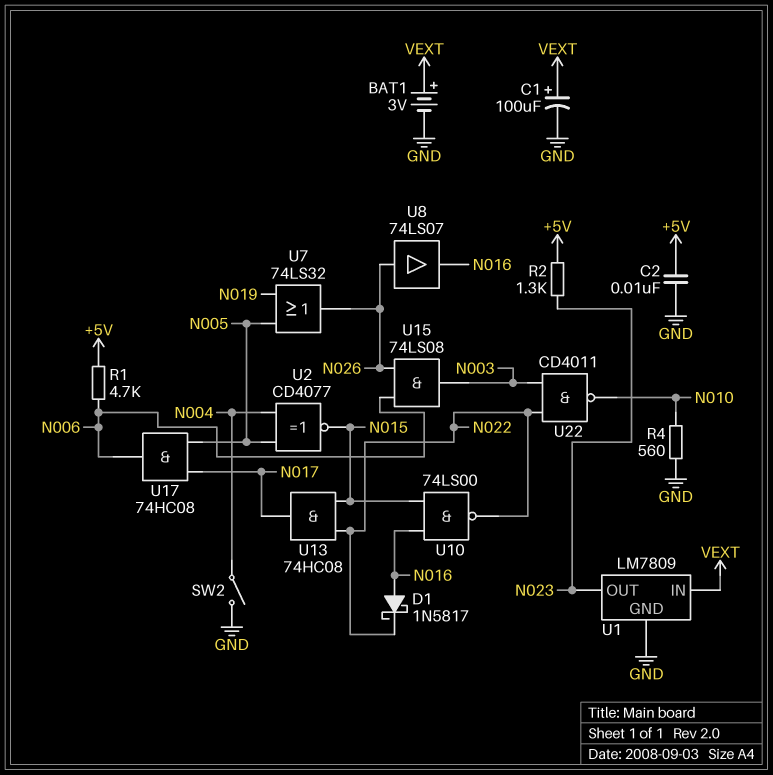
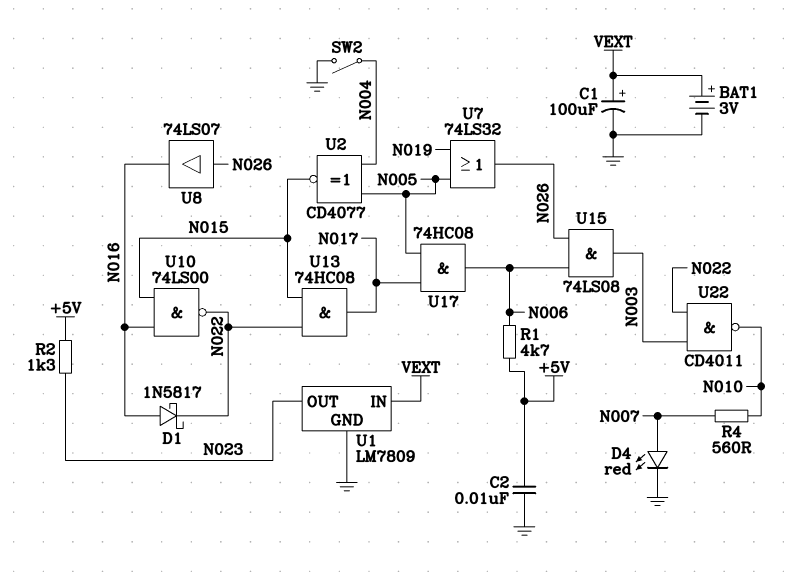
D4: none -> LED red (A N007, K GND)
R4: 560 (GND, N010) -> 560 (N007, N010)

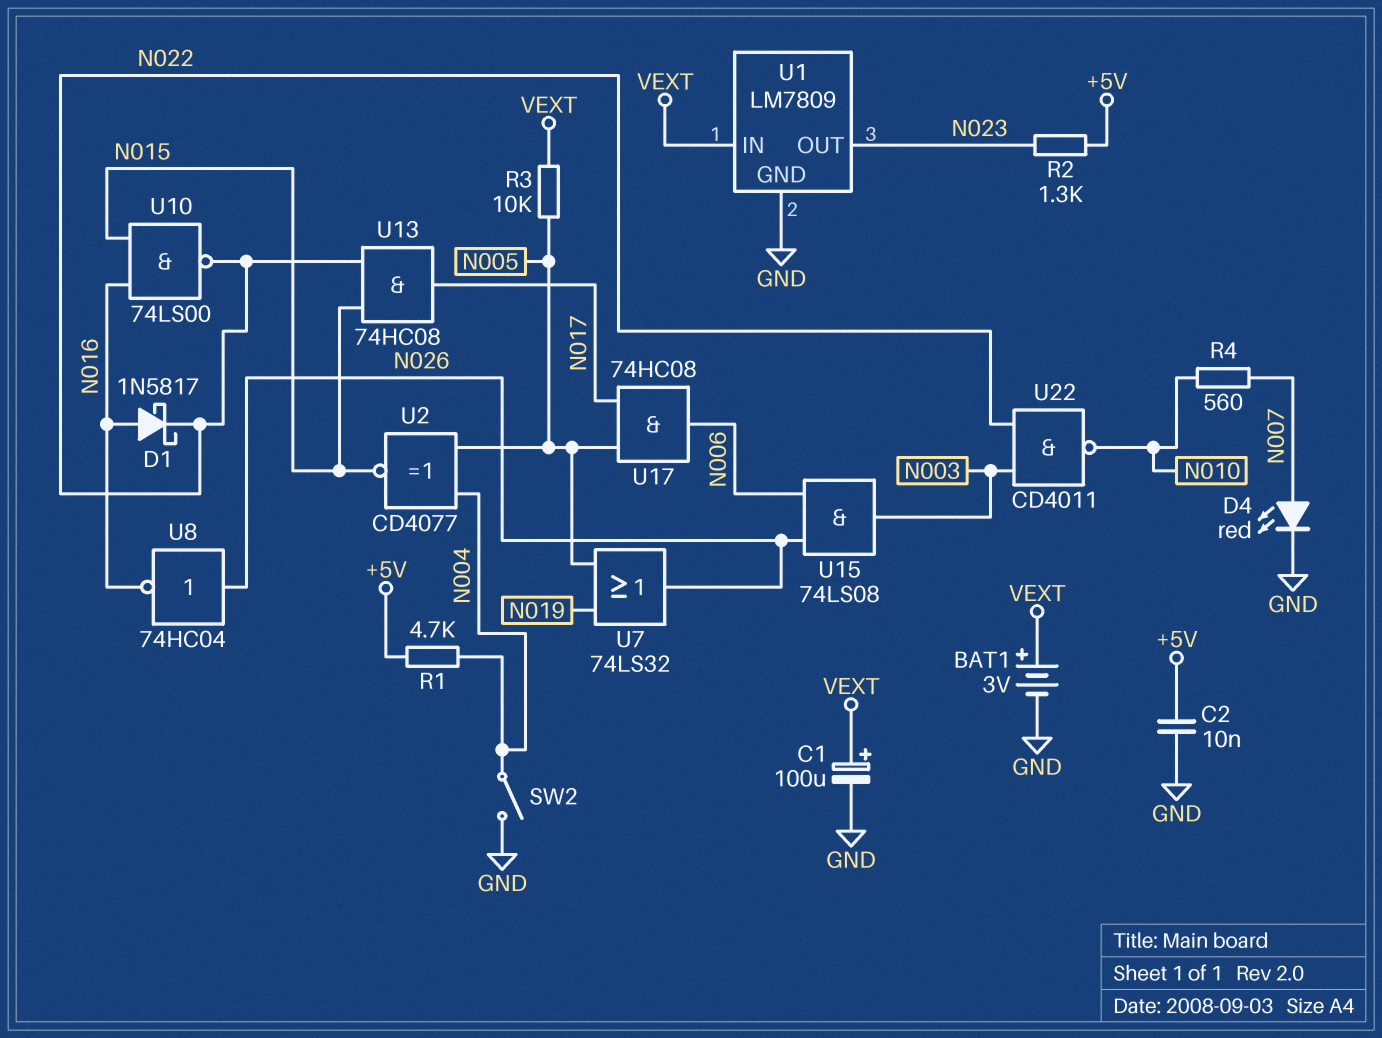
R1: 4.7k (+5V, N006) -> 4.7k (+5V, N004)
R3: none -> 10k (N005, VEXT)
U8: buffer 74LS07 (in N026, out N016) -> NOT 74HC04 (in N026, out N016)

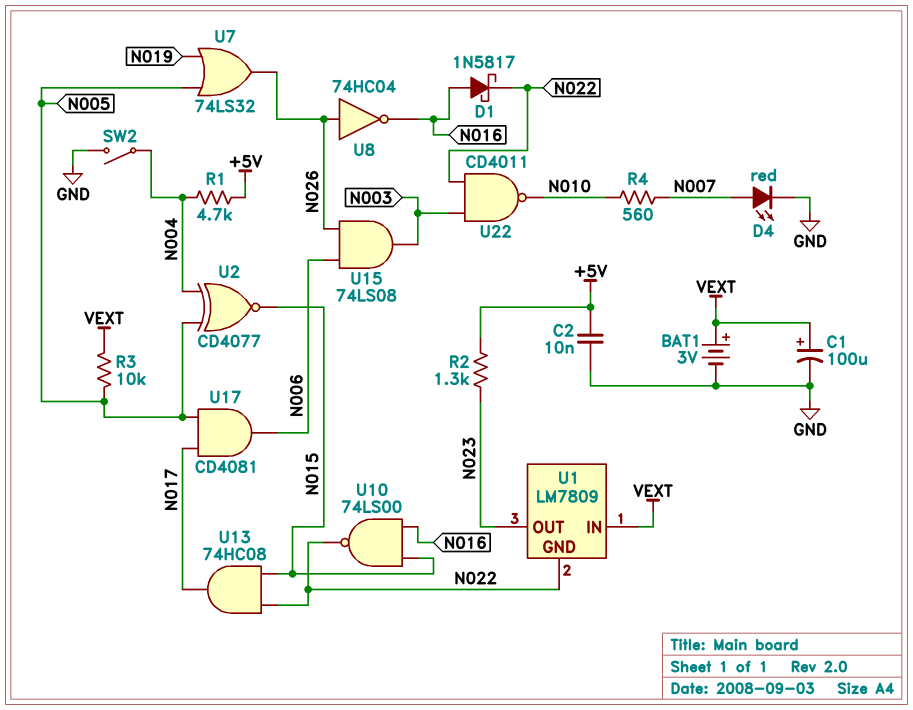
U1 pin GND: GND -> N022
U17: AND 74HC08 (in N005, in N017, out N006) -> AND CD4081 (in N005, in N017, out N006)

